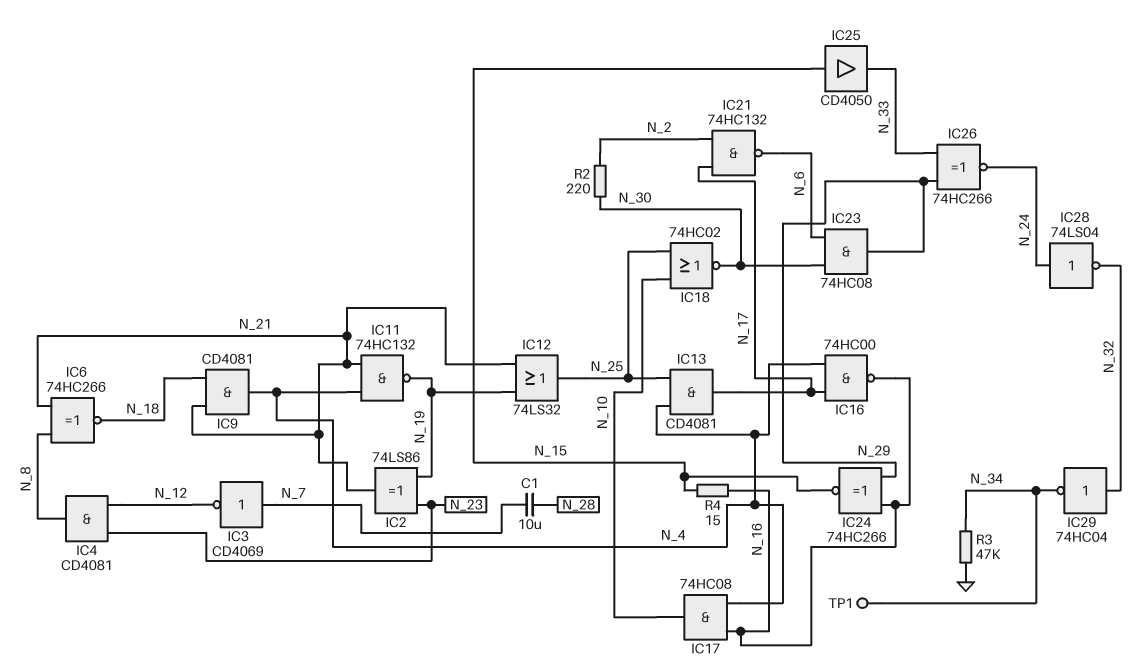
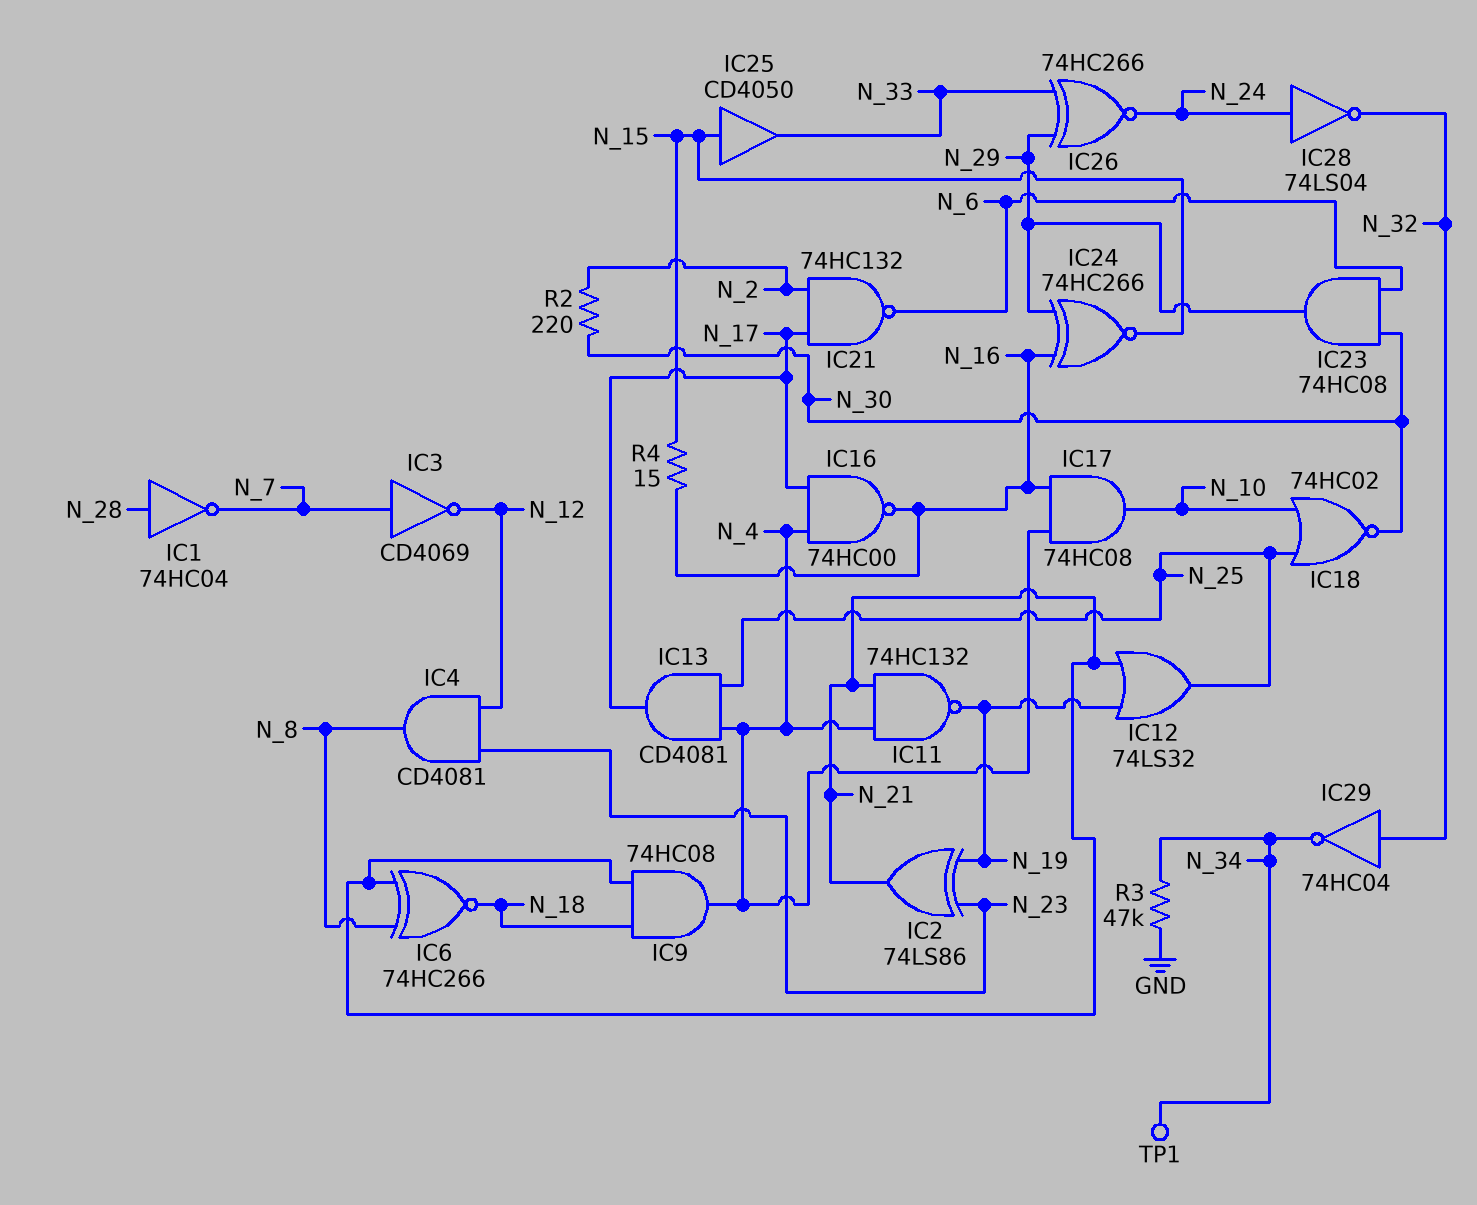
C1: 10uF (N_7, N_28) -> none
IC1: none -> NOT 74HC04 (in N_28, out N_7)
IC9: AND CD4081 (in N_18, in N_21, out N_4) -> AND 74HC08 (in N_18, in N_21, out N_4)

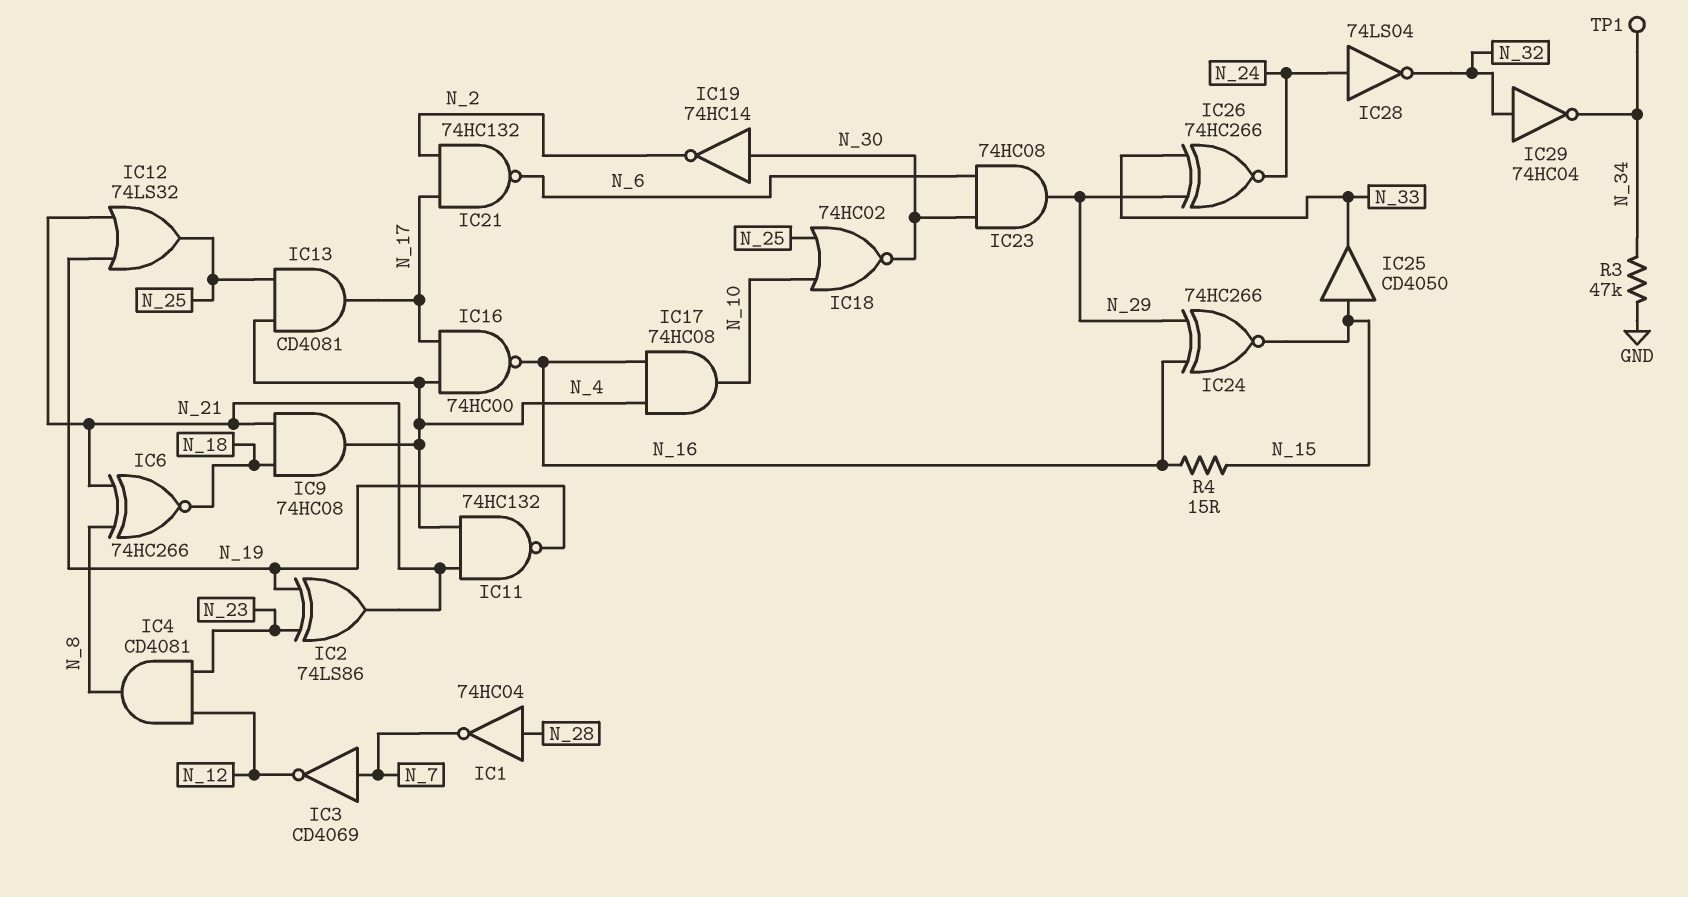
IC19: none -> NOT 74HC14 (in N_30, out N_2)
R2: 220 (N_2, N_30) -> none

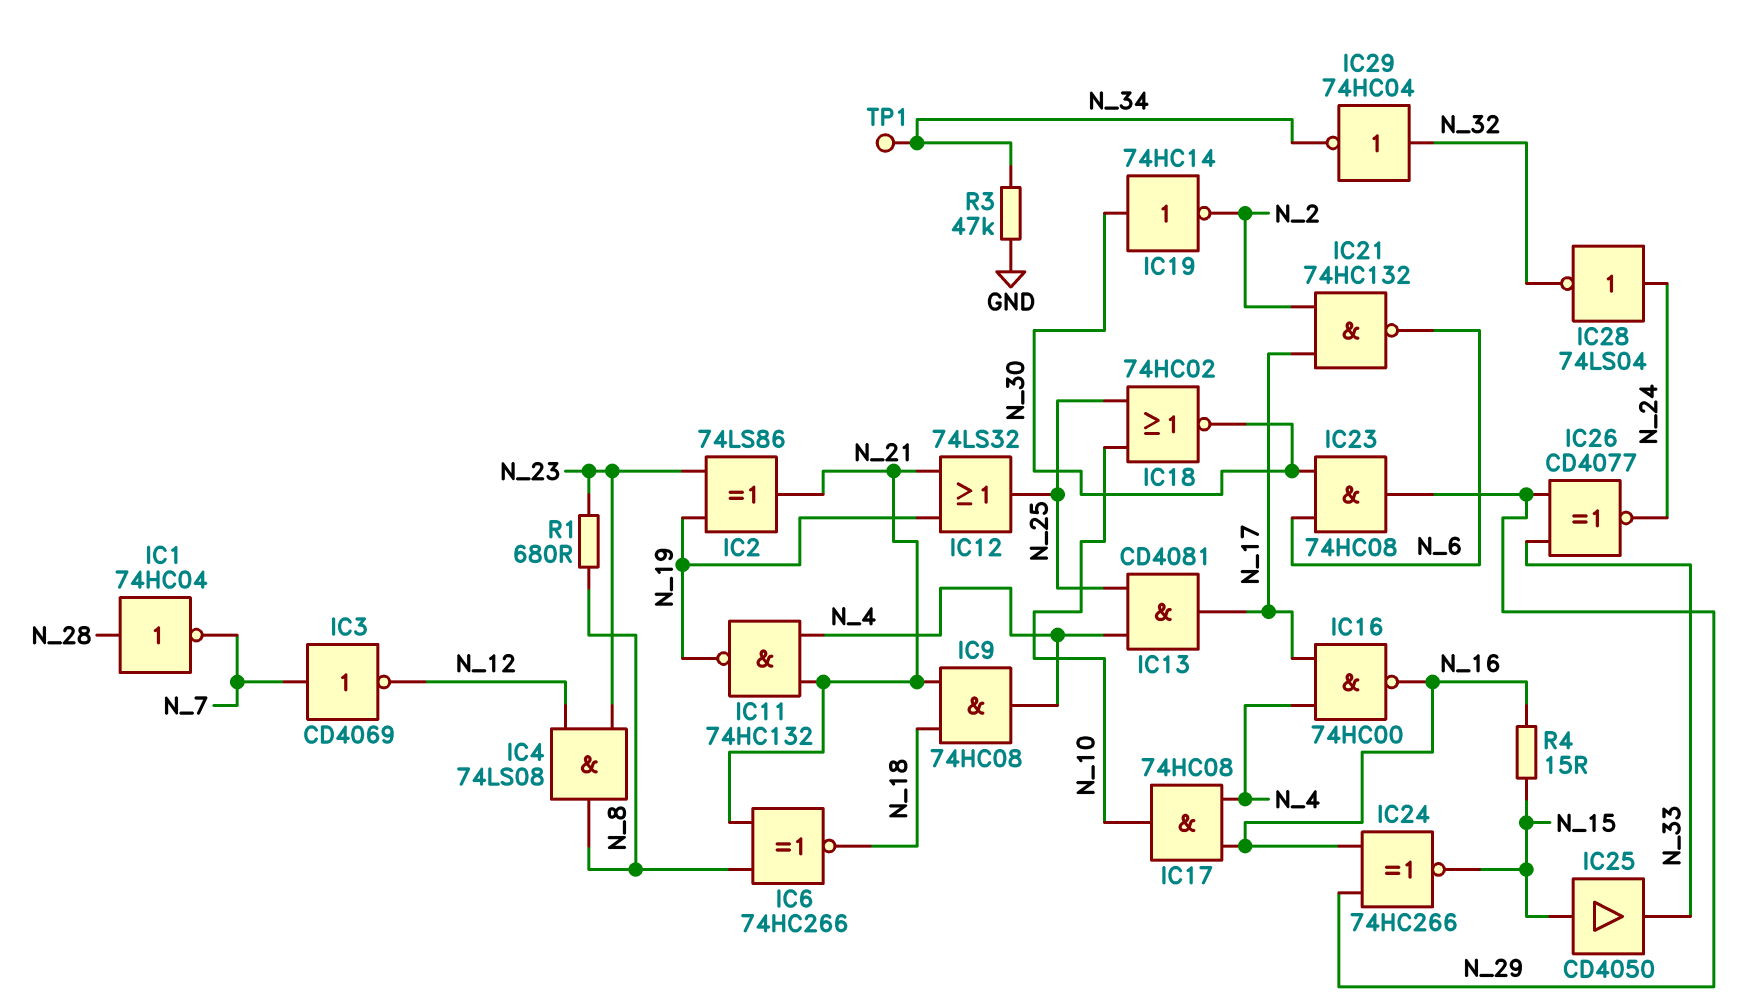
IC4: AND CD4081 (in N_12, in N_23, out N_8) -> AND 74LS08 (in N_12, in N_23, out N_8)
IC26: XNOR 74HC266 (in N_29, in N_33, out N_24) -> XNOR CD4077 (in N_29, in N_33, out N_24)
R1: none -> 680 (N_8, N_23)

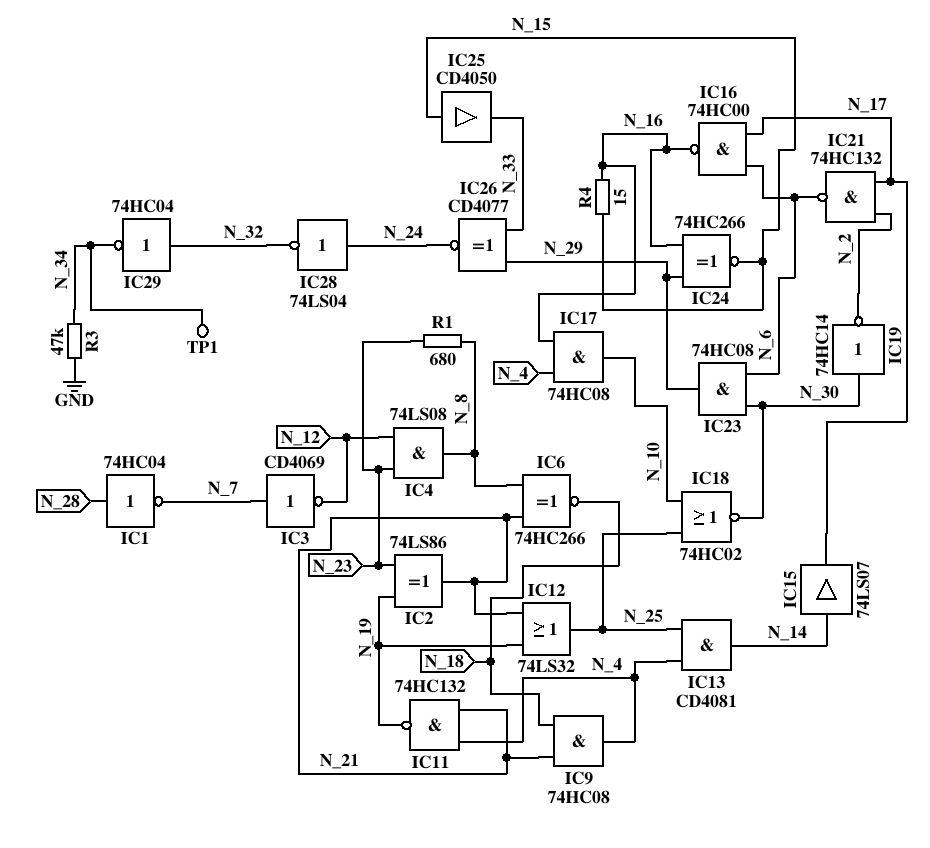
IC13: AND CD4081 (in N_4, in N_25, out N_17) -> AND CD4081 (in N_4, in N_25, out N_14)
IC15: none -> buffer 74LS07 (in N_14, out N_17)
IC16: NAND 74HC00 (in N_4, in N_17, out N_16) -> NAND 74HC00 (in N_6, in N_17, out N_16)

